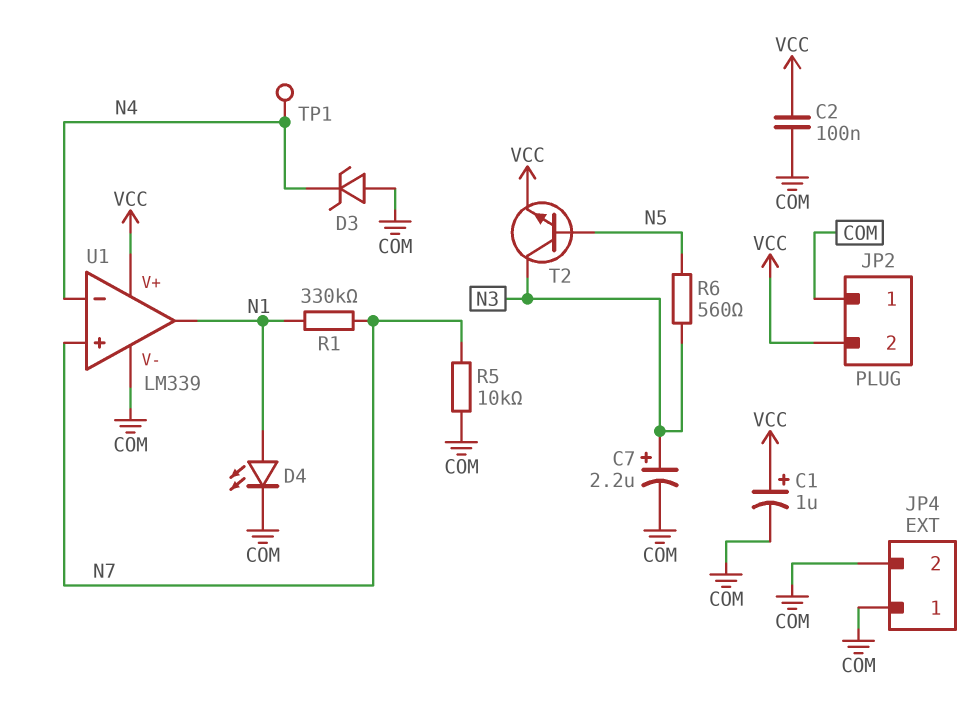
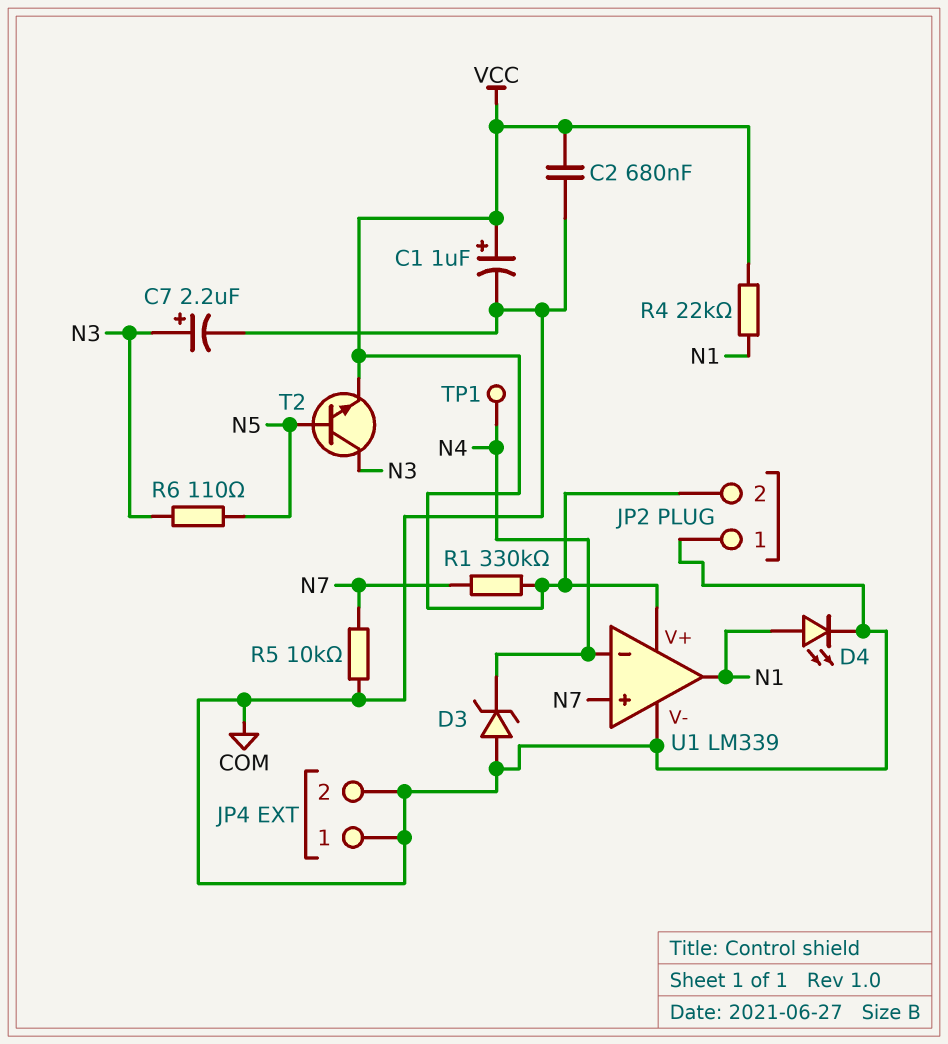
C2: 100nF (COM, VCC) -> 680nF (COM, VCC)
R1: 330k (N1, N7) -> 330k (N7, VCC)
R4: none -> 22k (N1, VCC)
R6: 560 (N3, N5) -> 110 (N3, N5)

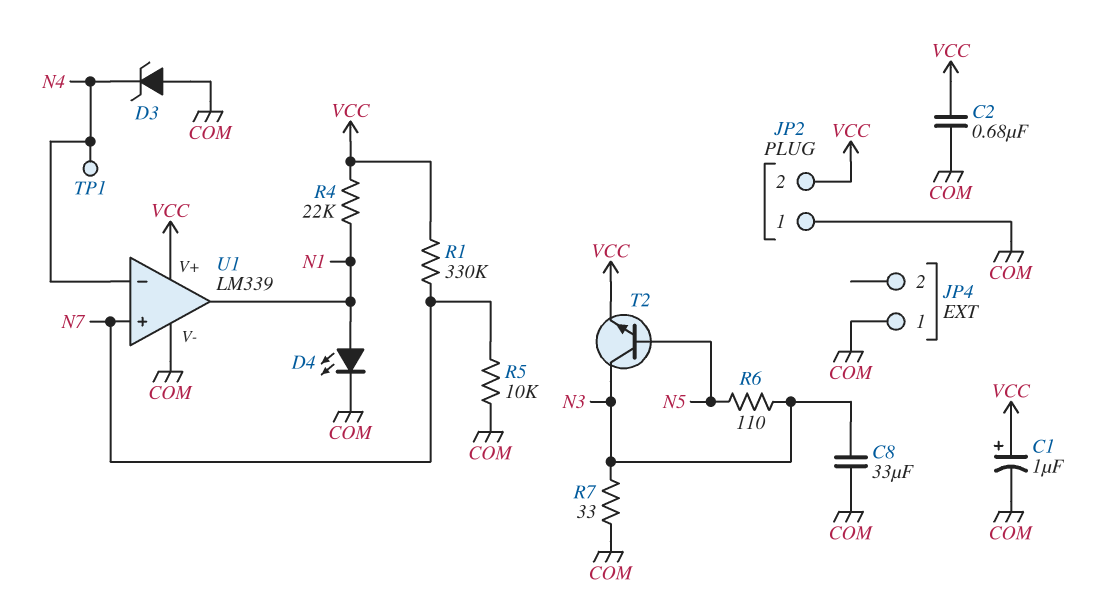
C7: 2.2uF (plus N3, minus COM) -> none
C8: none -> 33uF (COM, N3)
JP4 pin 2: COM -> none
R7: none -> 33 (COM, N3)

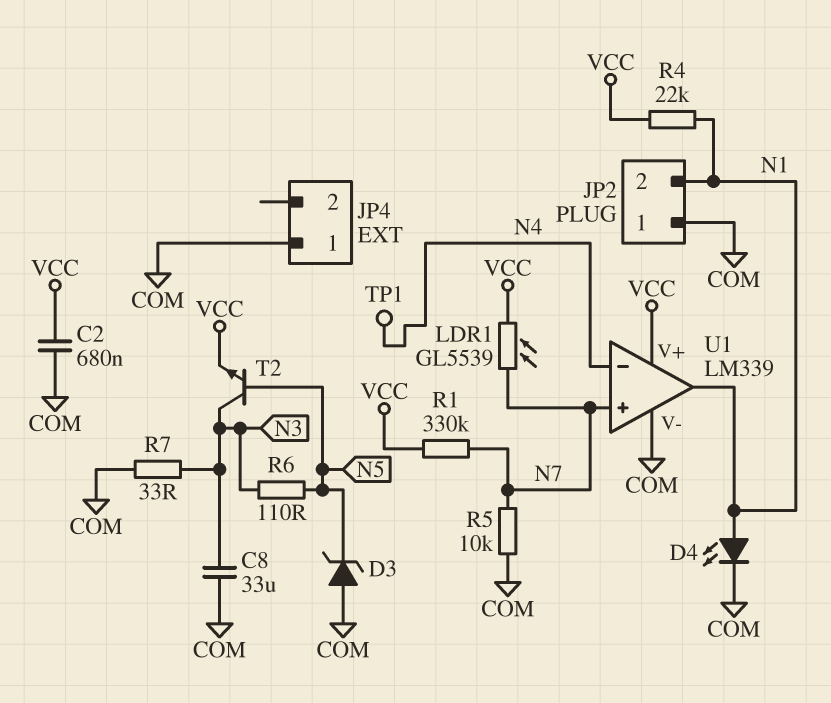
C1: 1uF (plus VCC, minus COM) -> none
D3: zener (A COM, K N4) -> zener (A COM, K N5)
JP2 pin 2: VCC -> N1
LDR1: none -> GL5539 (N7, VCC)

